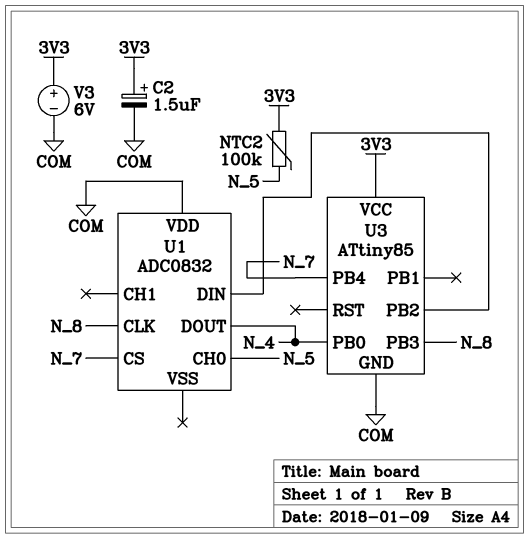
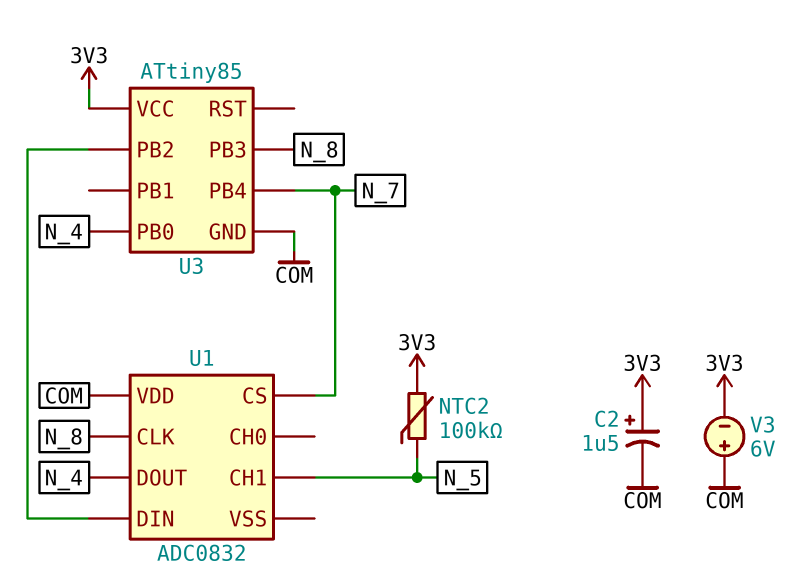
U1 pin CH0: N_5 -> none
U1 pin CH1: none -> N_5
V3: 6V (plus 3V3, minus COM) -> 6V (plus COM, minus 3V3)

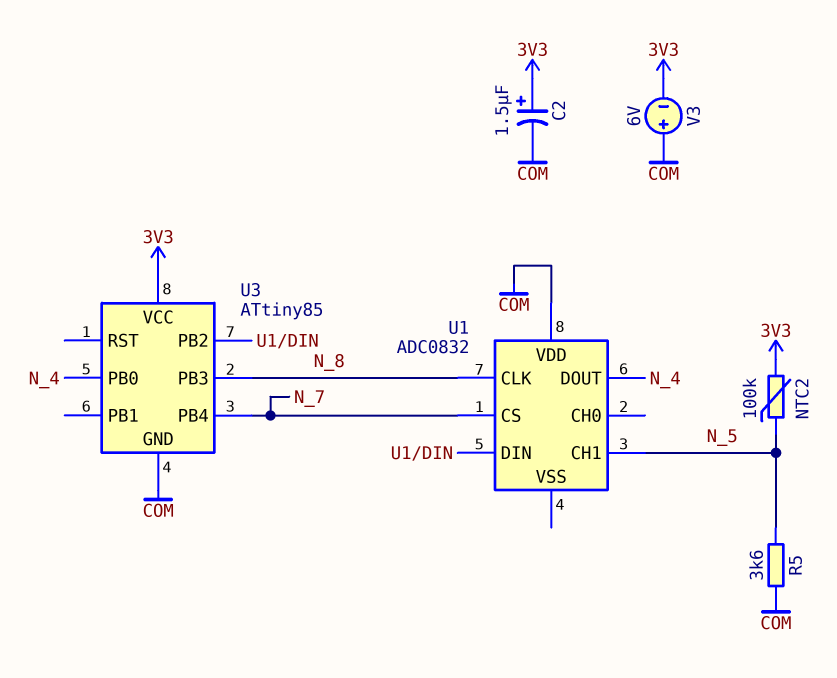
R5: none -> 3.6k (COM, N_5)

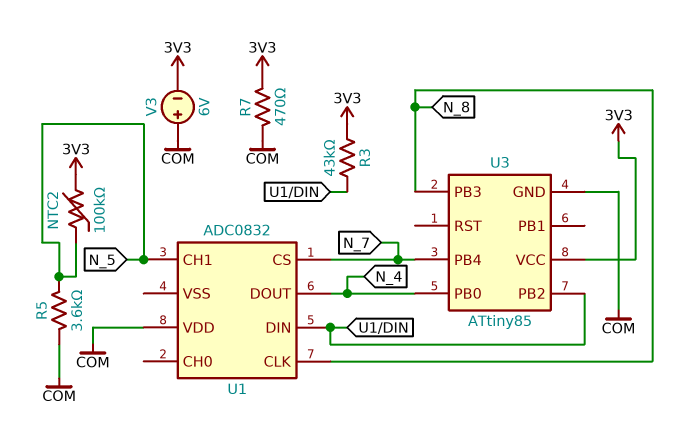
C2: 1.5uF (plus 3V3, minus COM) -> none
R3: none -> 43k (3V3, U1/DIN)
R7: none -> 470 (3V3, COM)

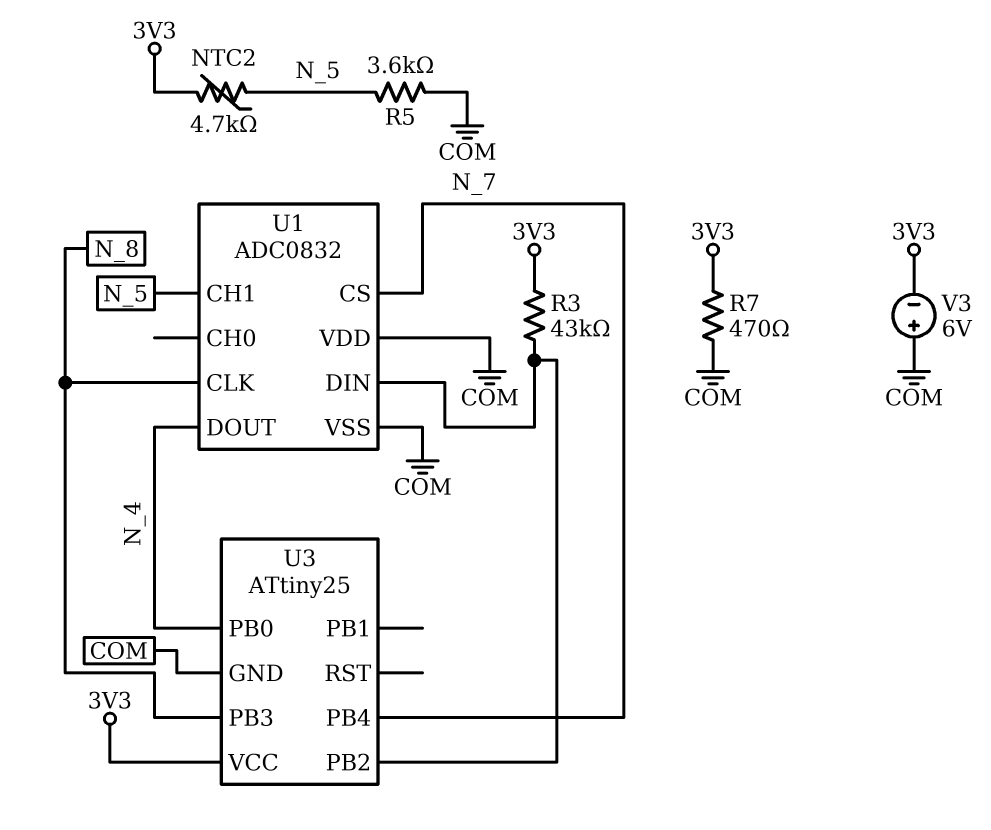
NTC2: 100k (3V3, N_5) -> 4.7k (3V3, N_5)
U1 pin VSS: none -> COM
U3: ATtiny85 -> ATtiny25

